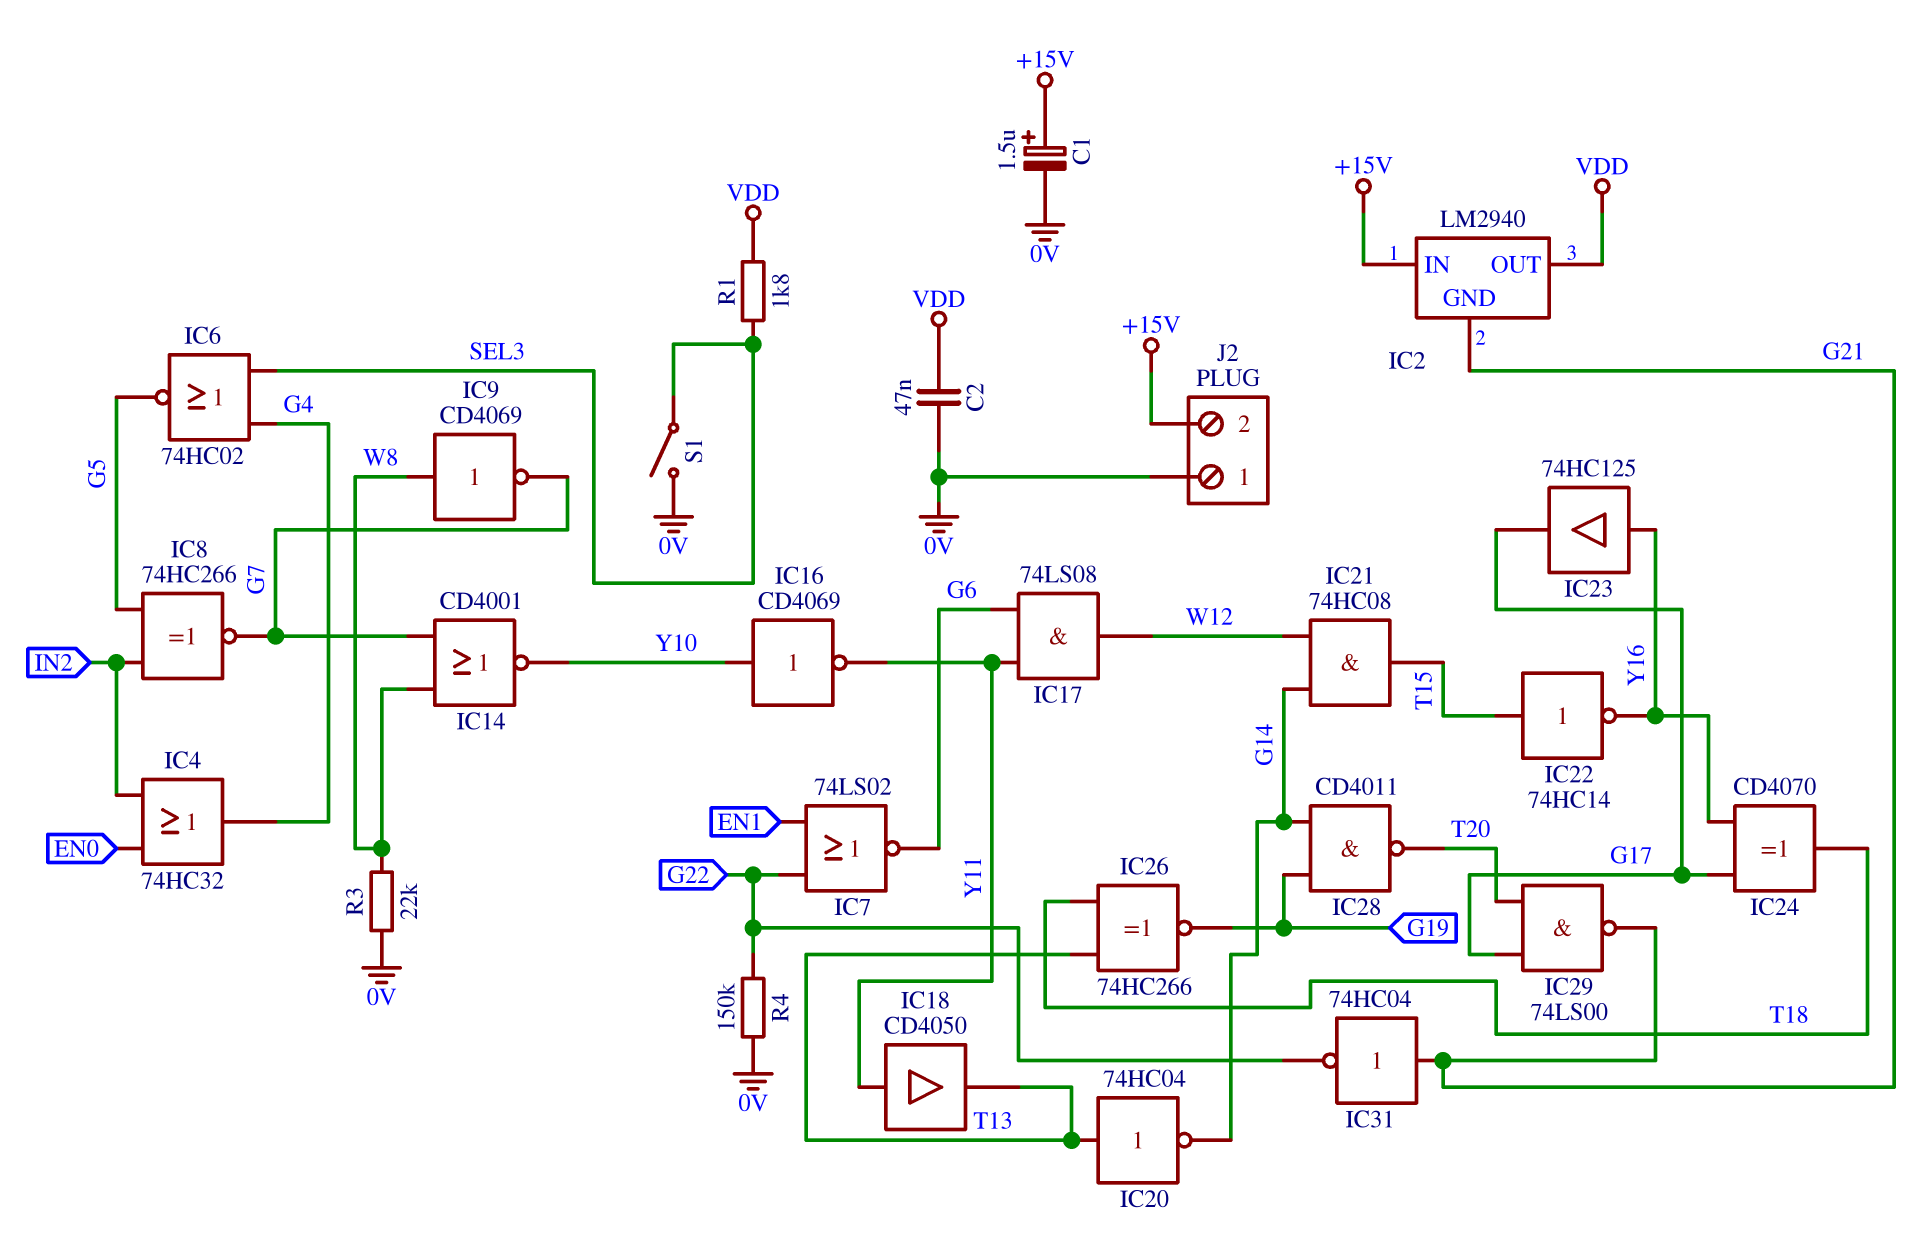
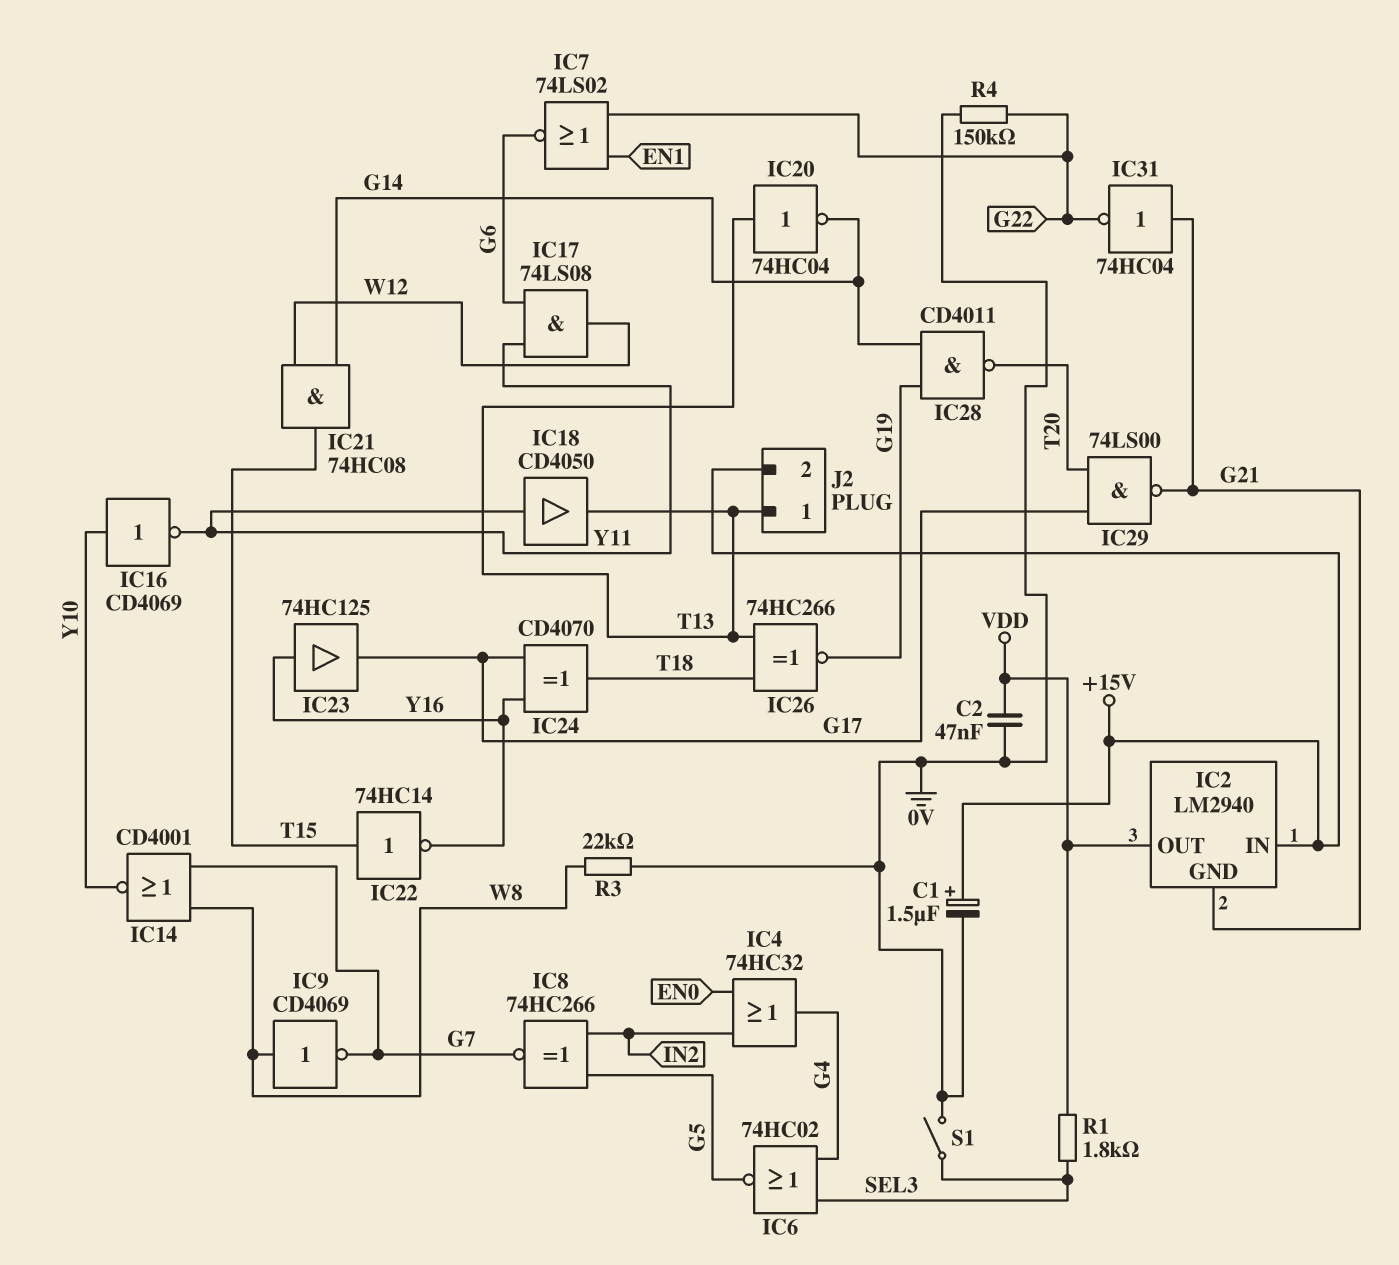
J2 pin 1: 0V -> T13

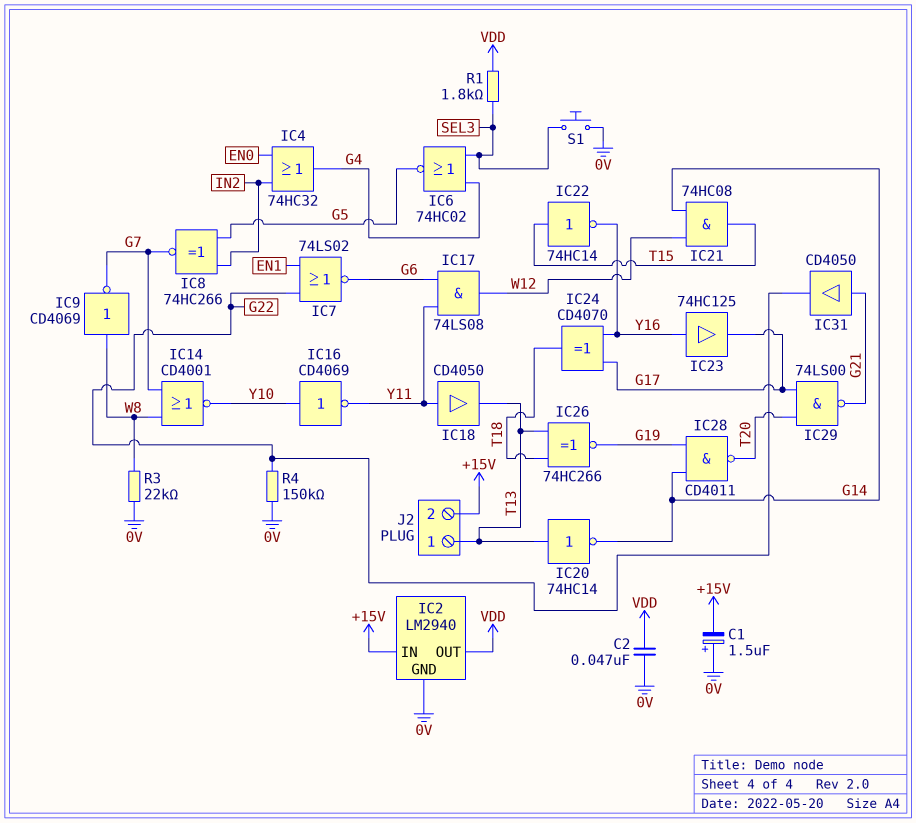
C1: 1.5uF (plus +15V, minus 0V) -> 1.5uF (plus 0V, minus +15V)
IC2 pin GND: G21 -> 0V
IC20: NOT 74HC04 (in T13, out G14) -> NOT 74HC14 (in T13, out G14)
IC31: NOT 74HC04 (in G21, out G22) -> buffer CD4050 (in G21, out G22)
S1: switch (0V, SEL3) -> button (0V, SEL3)

